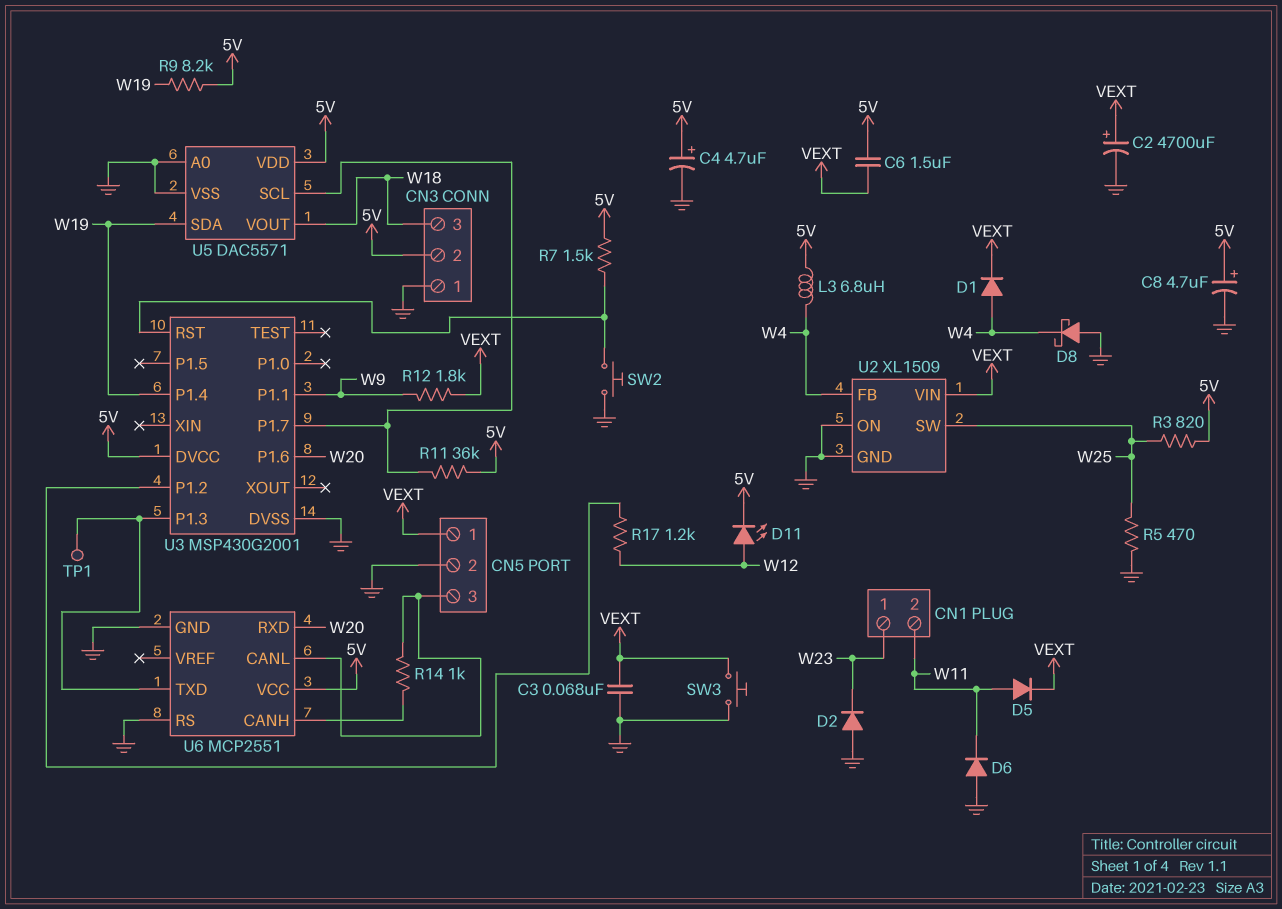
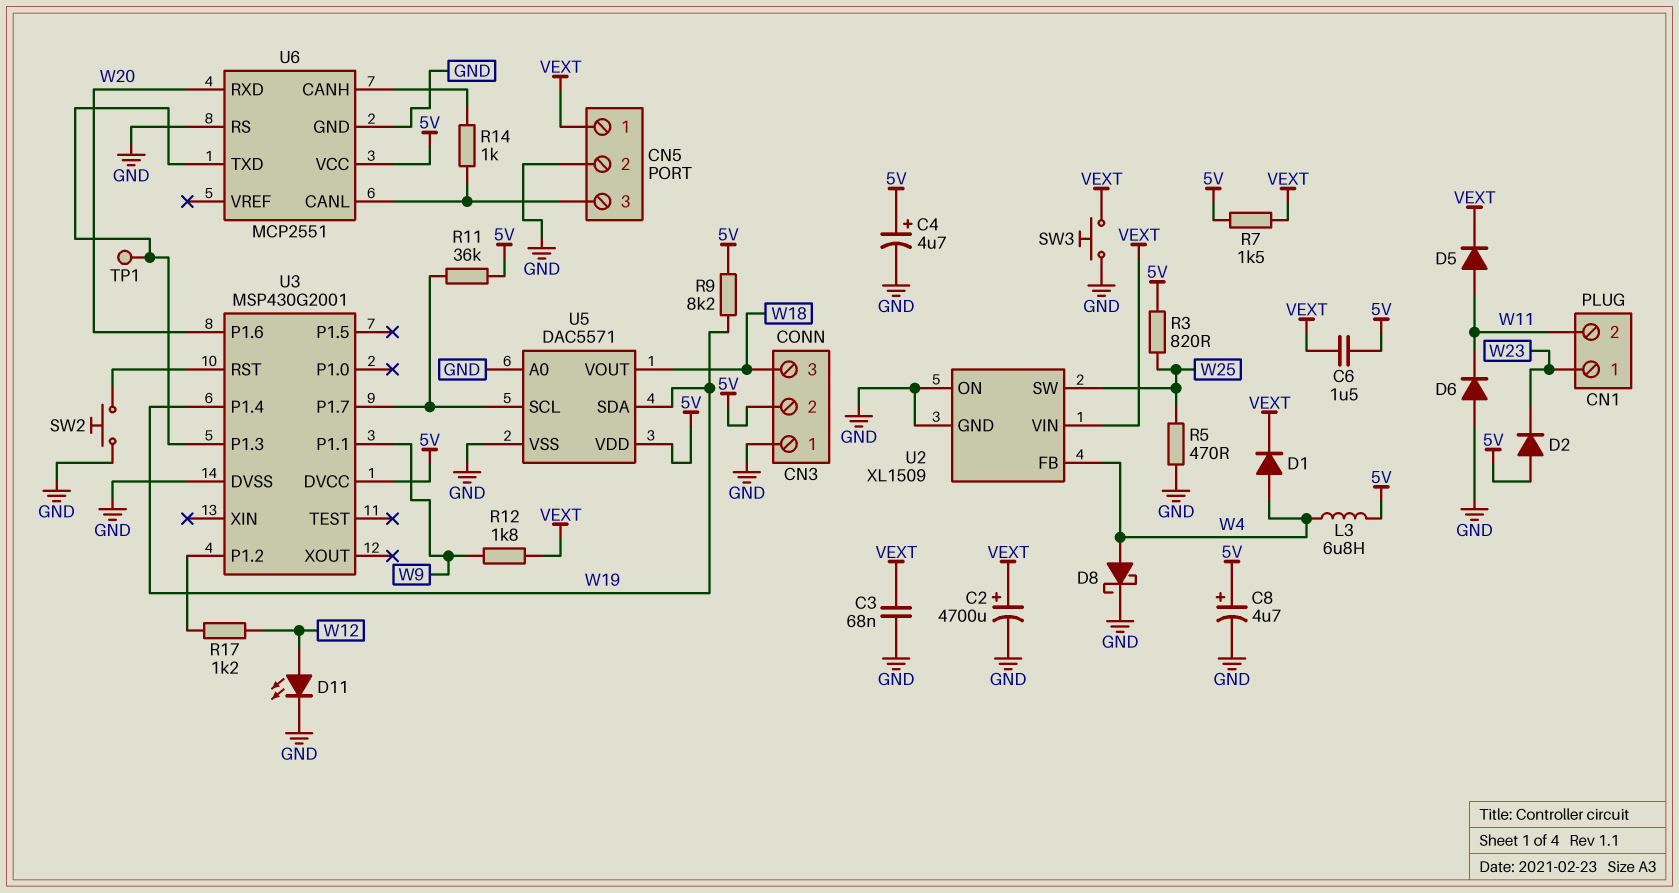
D2: diode (A GND, K W23) -> diode (A 5V, K W23)
D8: schottky (A GND, K W4) -> schottky (A W4, K GND)
D11: LED (A W12, K 5V) -> LED (A W12, K GND)
R7: 1.5k (5V, U3/RST) -> 1.5k (5V, VEXT)

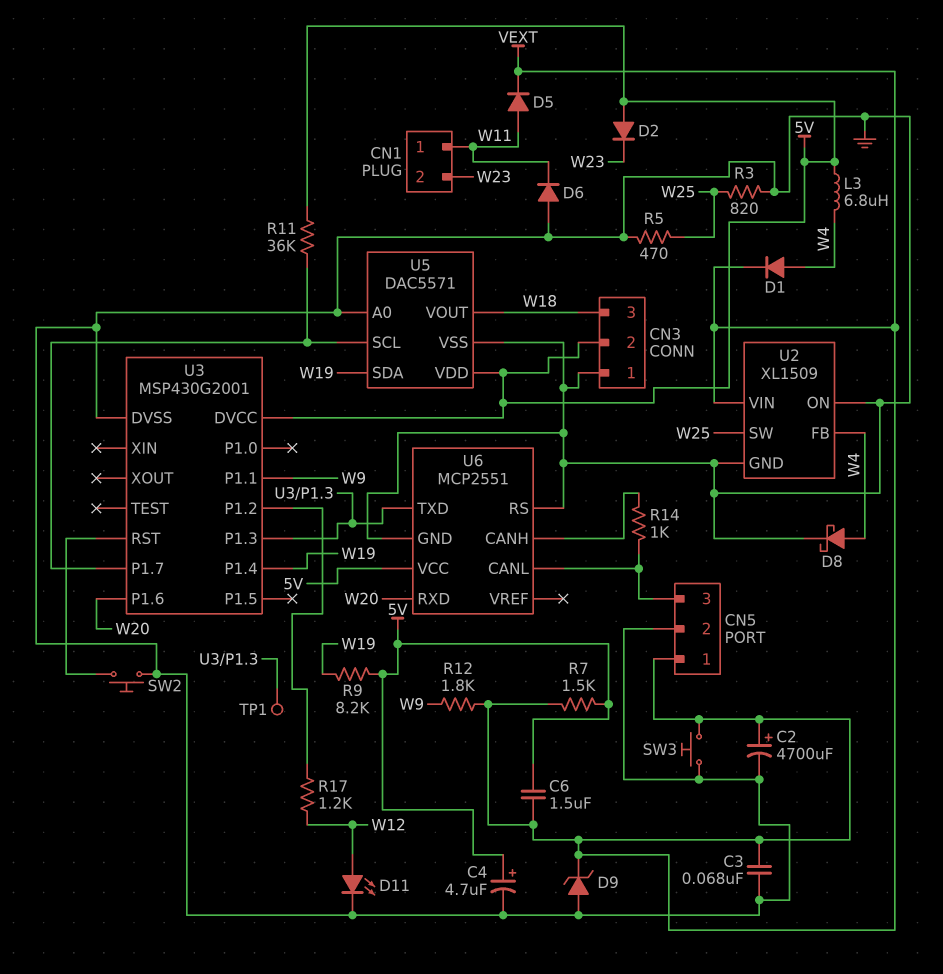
C8: 4.7uF (plus 5V, minus GND) -> none
CN1 pin 1: W23 -> W11
CN1 pin 2: W11 -> W23
D9: none -> zener (A GND, K VEXT)
R3: 820 (5V, W25) -> 820 (GND, W25)

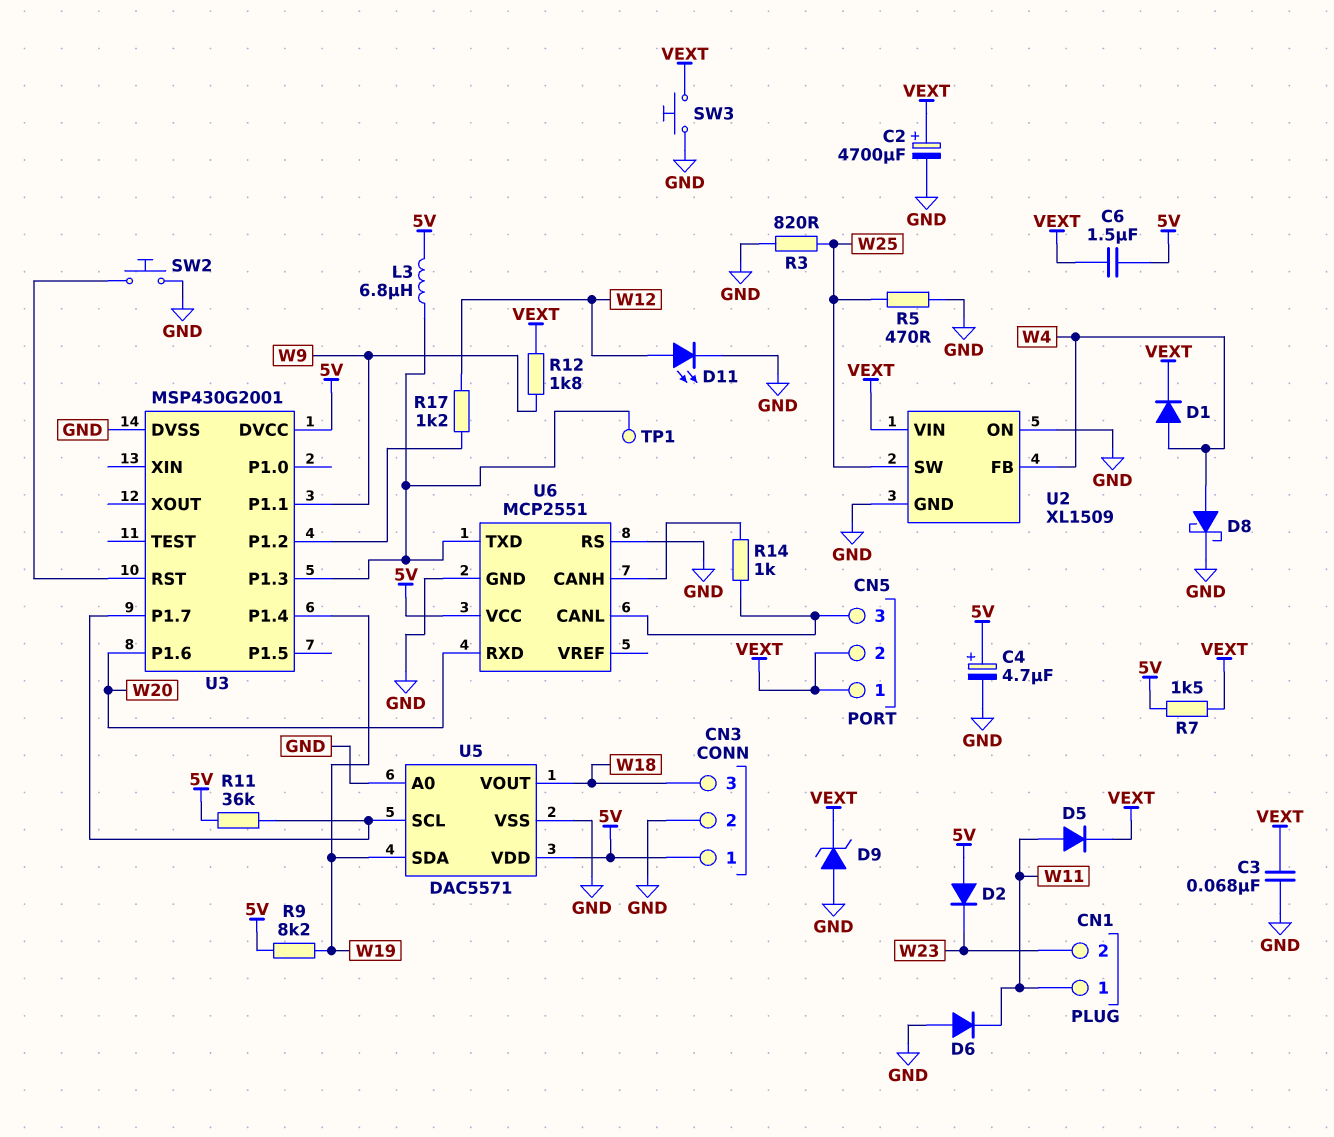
CN3 pin 1: GND -> 5V
CN3 pin 2: 5V -> GND
CN5 pin 2: GND -> VEXT
L3: 6.8uH (5V, W4) -> 6.8uH (5V, U3/P1.3)

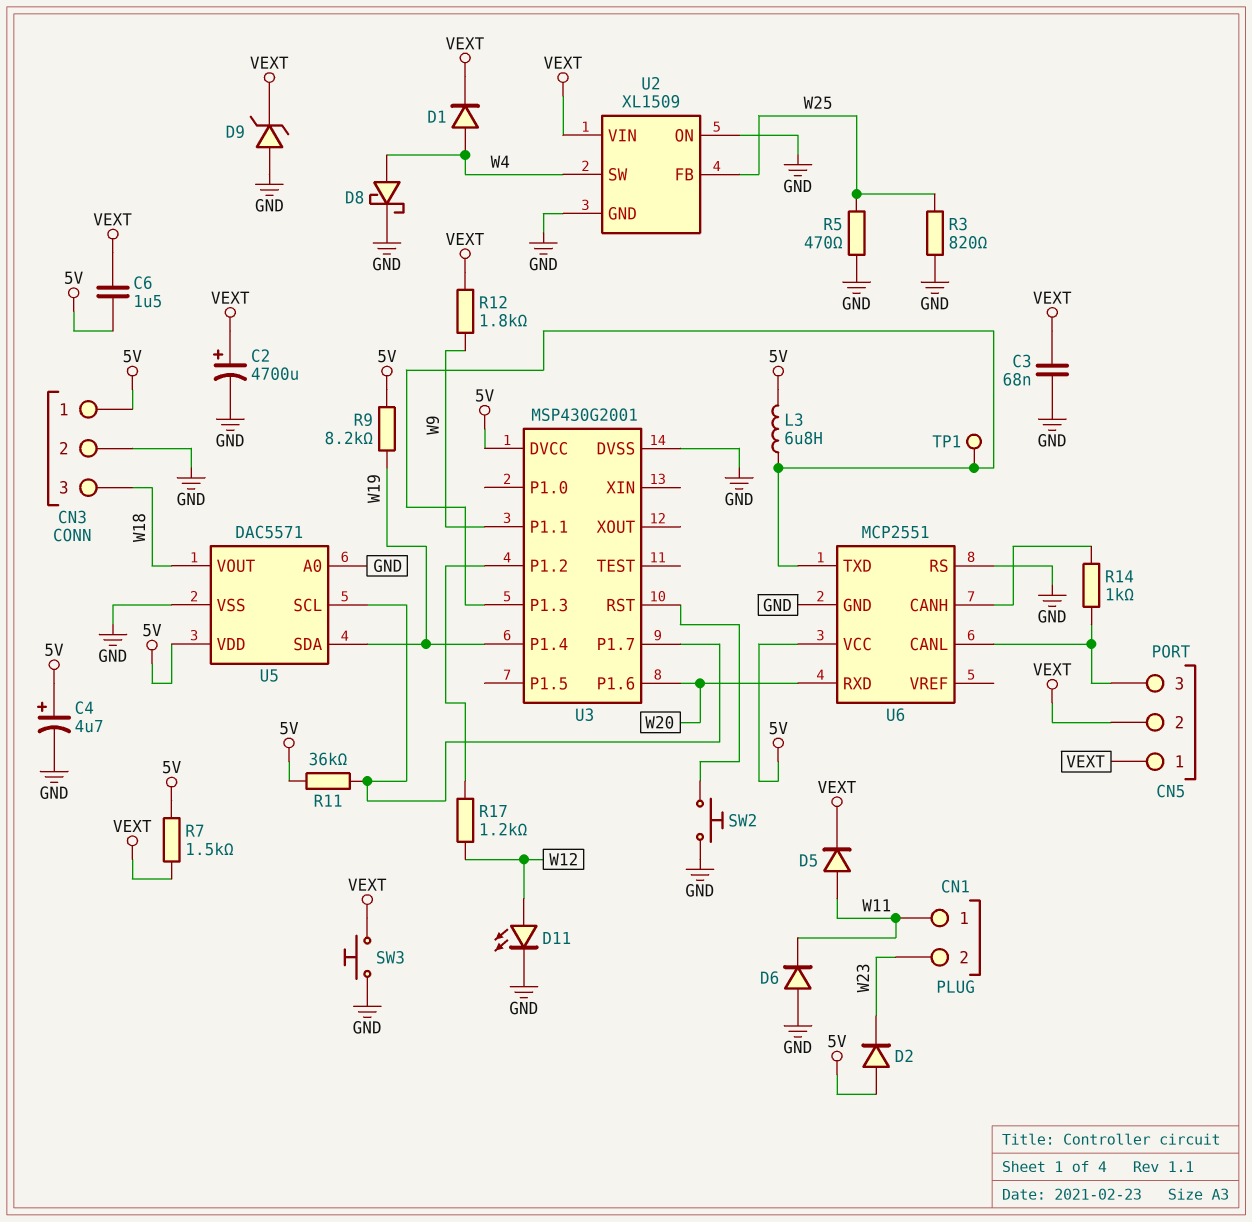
U2 pin FB: W4 -> W25
U2 pin SW: W25 -> W4

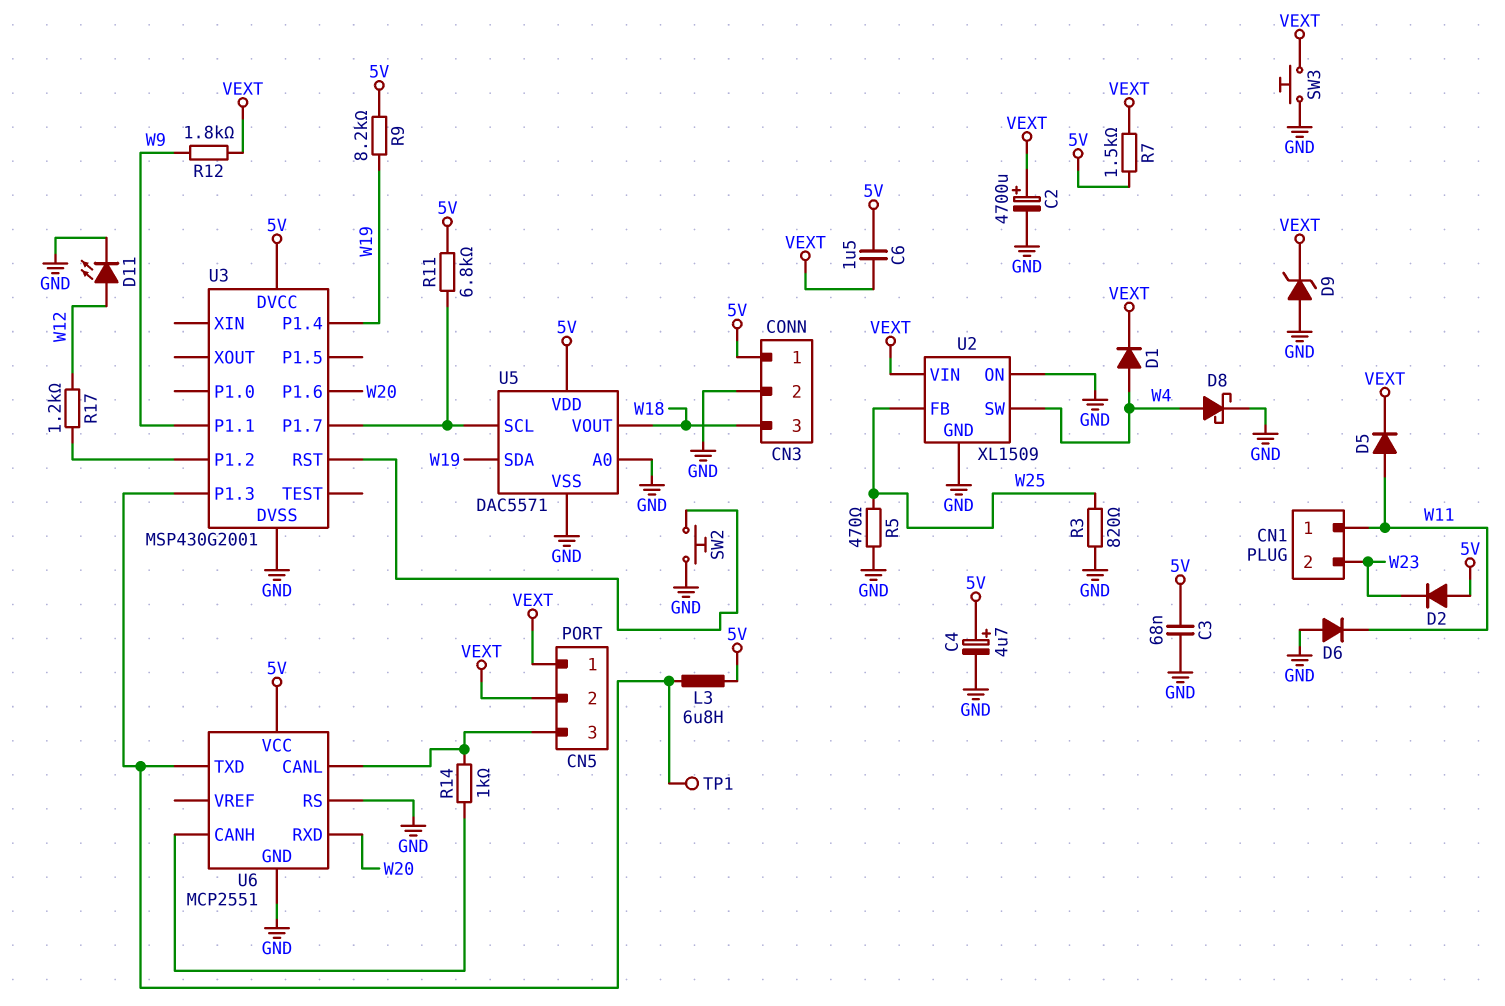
C3: 68nF (GND, VEXT) -> 68nF (5V, GND)
R11: 36k (5V, U3/P1.7) -> 6.8k (5V, U3/P1.7)

